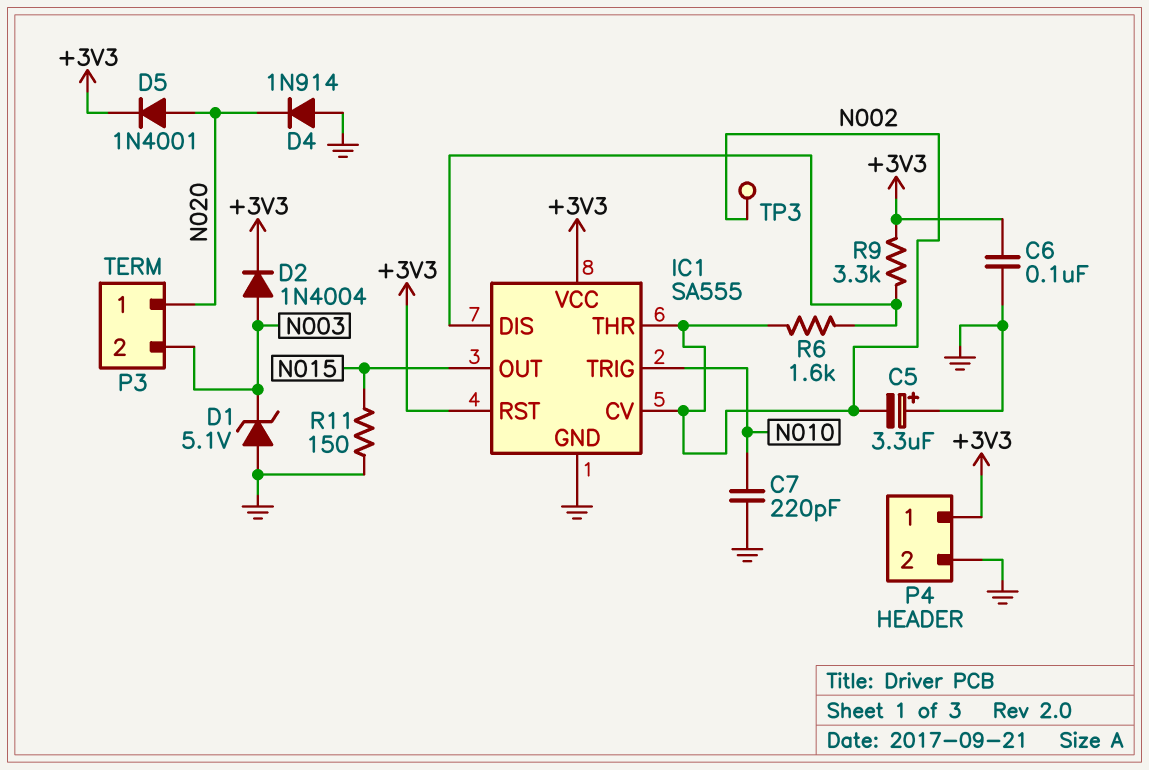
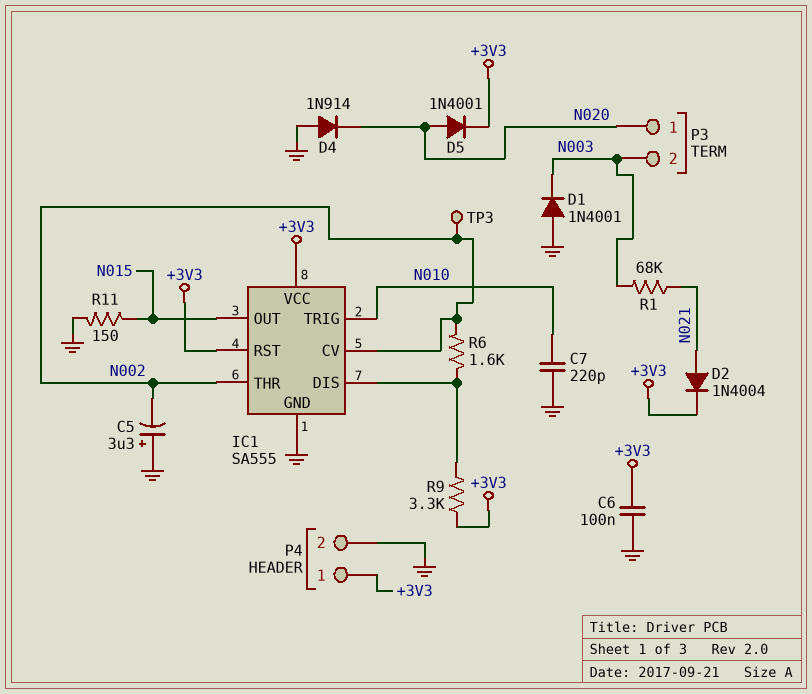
D1: zener 5.1V (A GND, K N003) -> diode 1N4001 (A GND, K N003)
D2: diode 1N4004 (A N003, K +3V3) -> diode 1N4004 (A N021, K +3V3)
R1: none -> 68k (N003, N021)

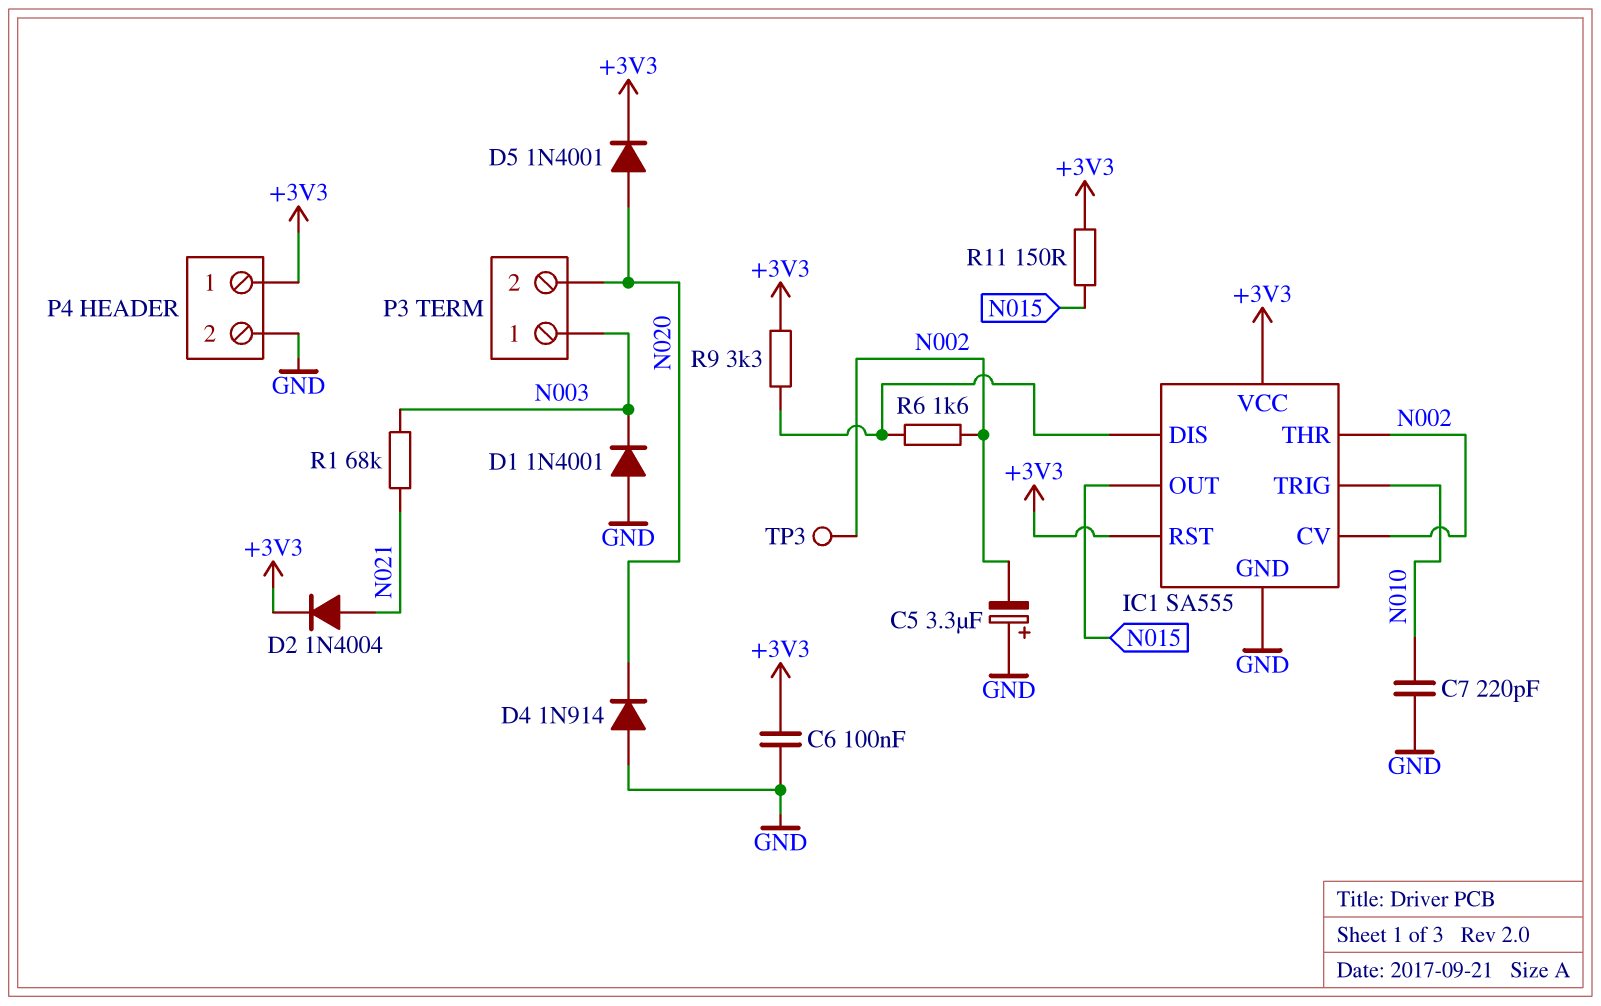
P3 pin 1: N020 -> N003
P3 pin 2: N003 -> N020
R11: 150 (GND, N015) -> 150 (+3V3, N015)

